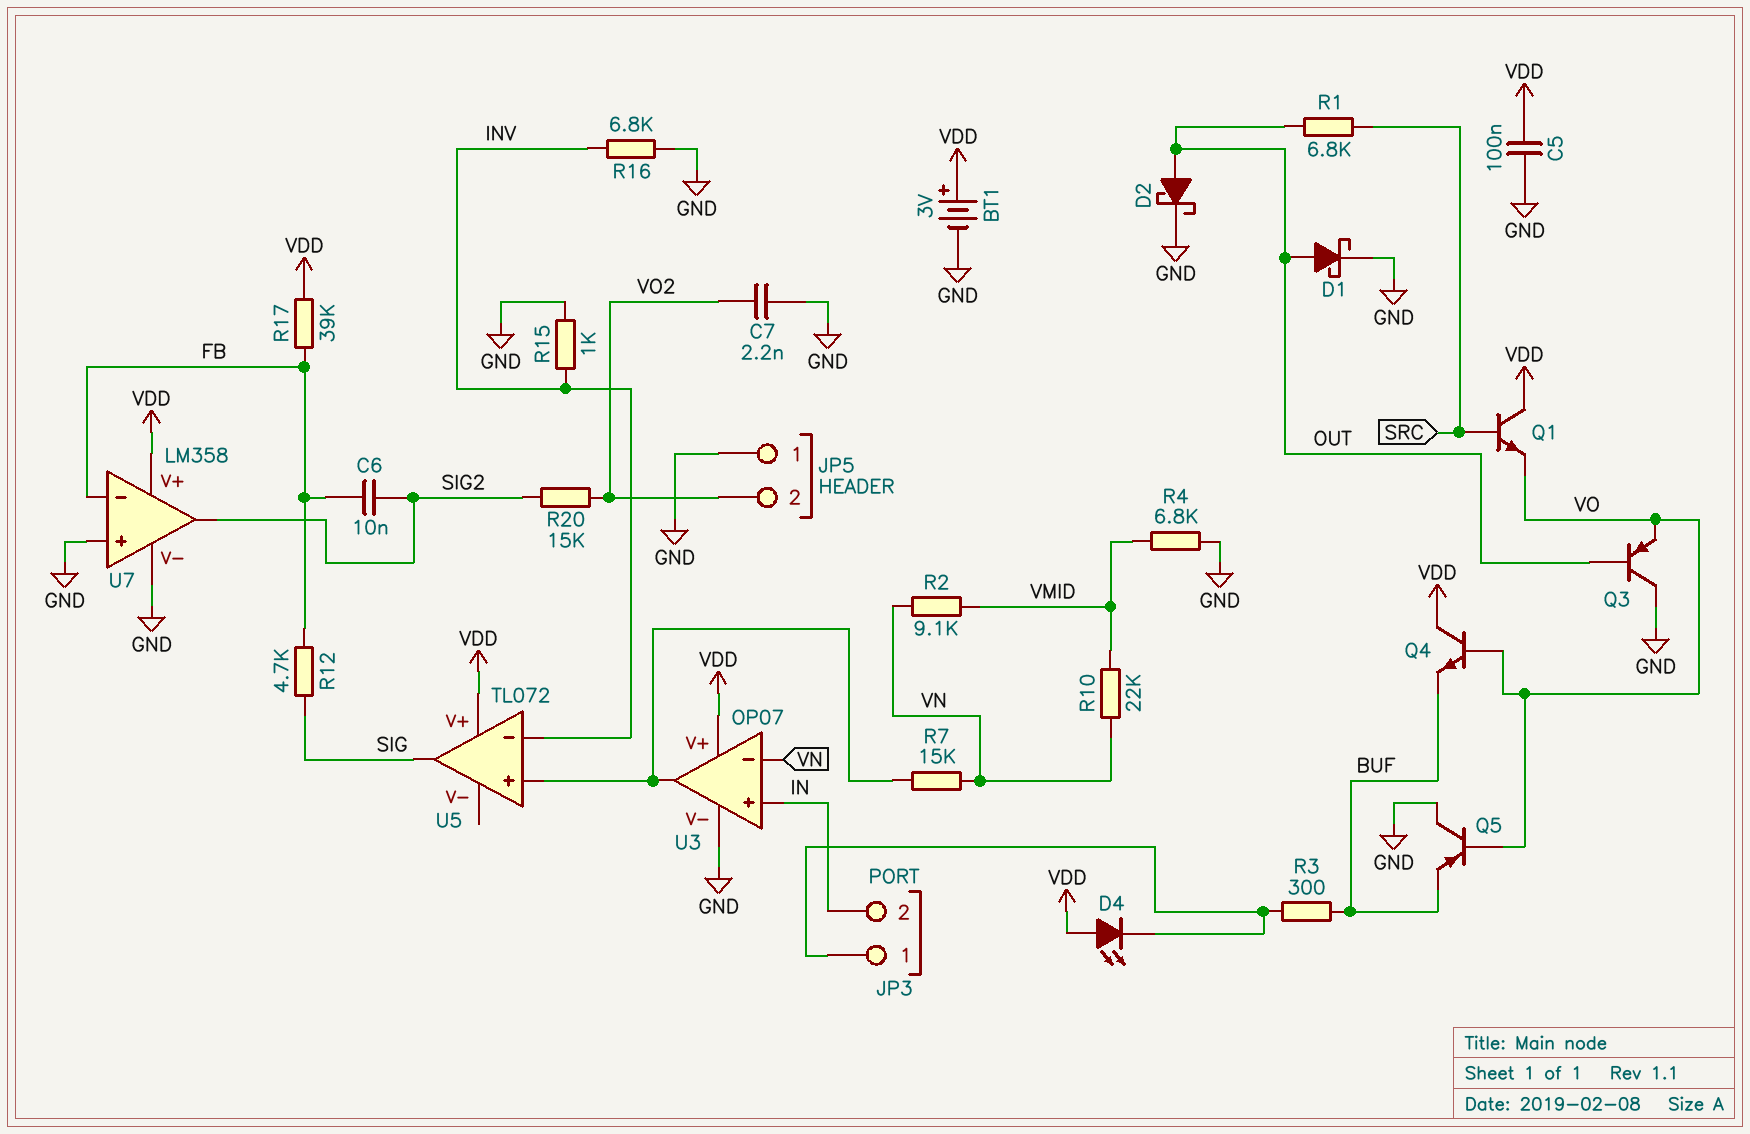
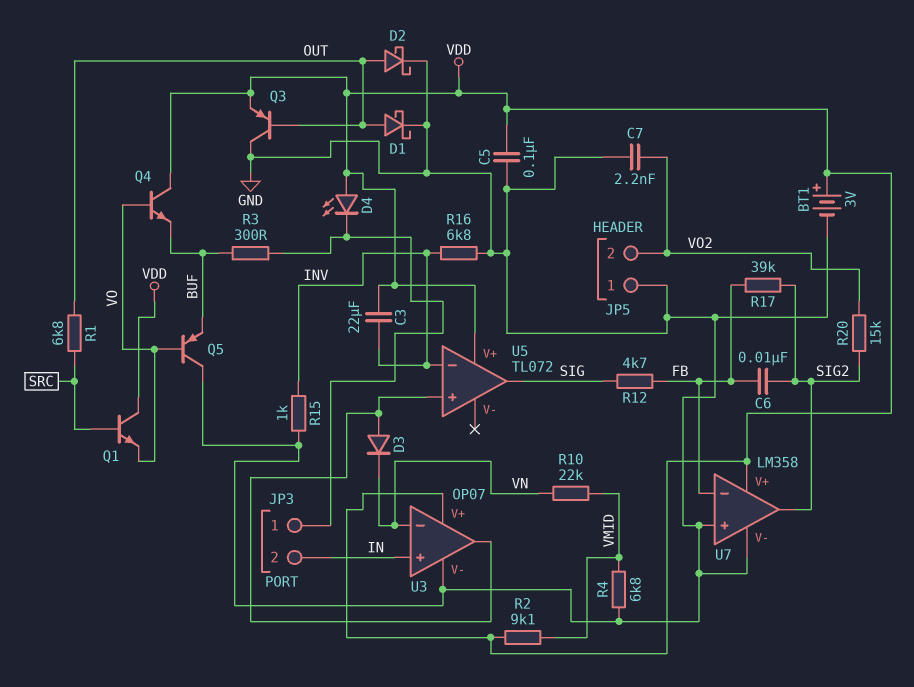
C3: none -> 22uF (INV, VDD)
D3: none -> diode (A U3/out, K VN)
Q3: PNP (B OUT, C GND, E VO) -> PNP (B OUT, C GND, E VDD)
R2: 9.1k (VMID, VN) -> 9.1k (VDD, VMID)
R7: 15k (U3/out, VN) -> none
R17: 39k (FB, VDD) -> 39k (FB, SIG2)

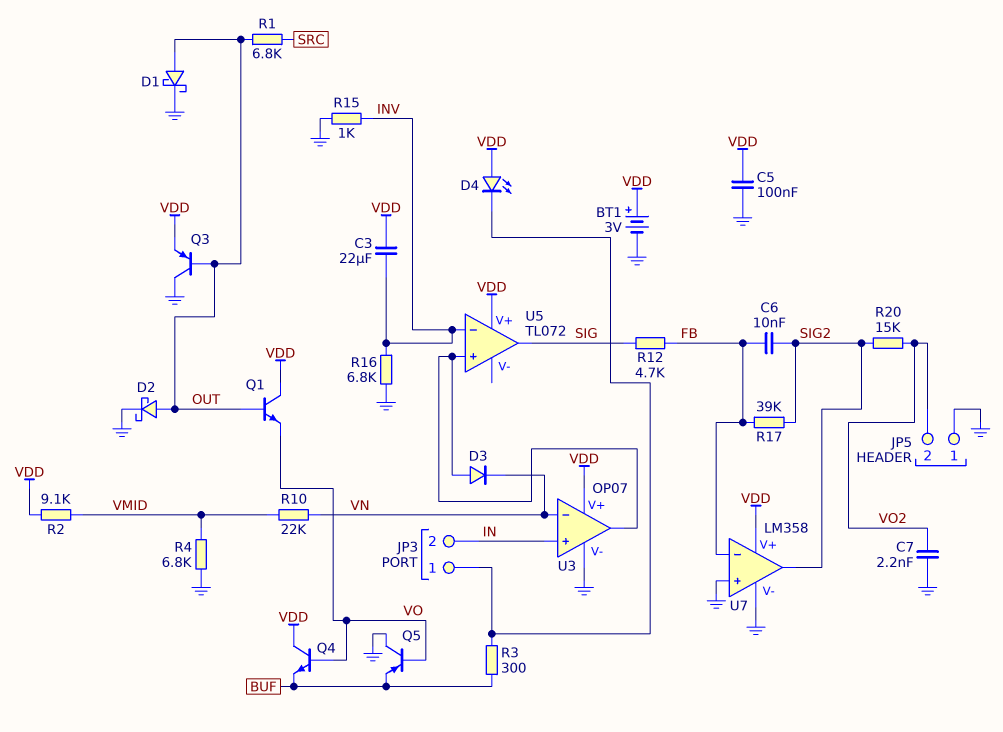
Q1: NPN (B SRC, C VDD, E VO) -> NPN (B OUT, C VDD, E VO)

